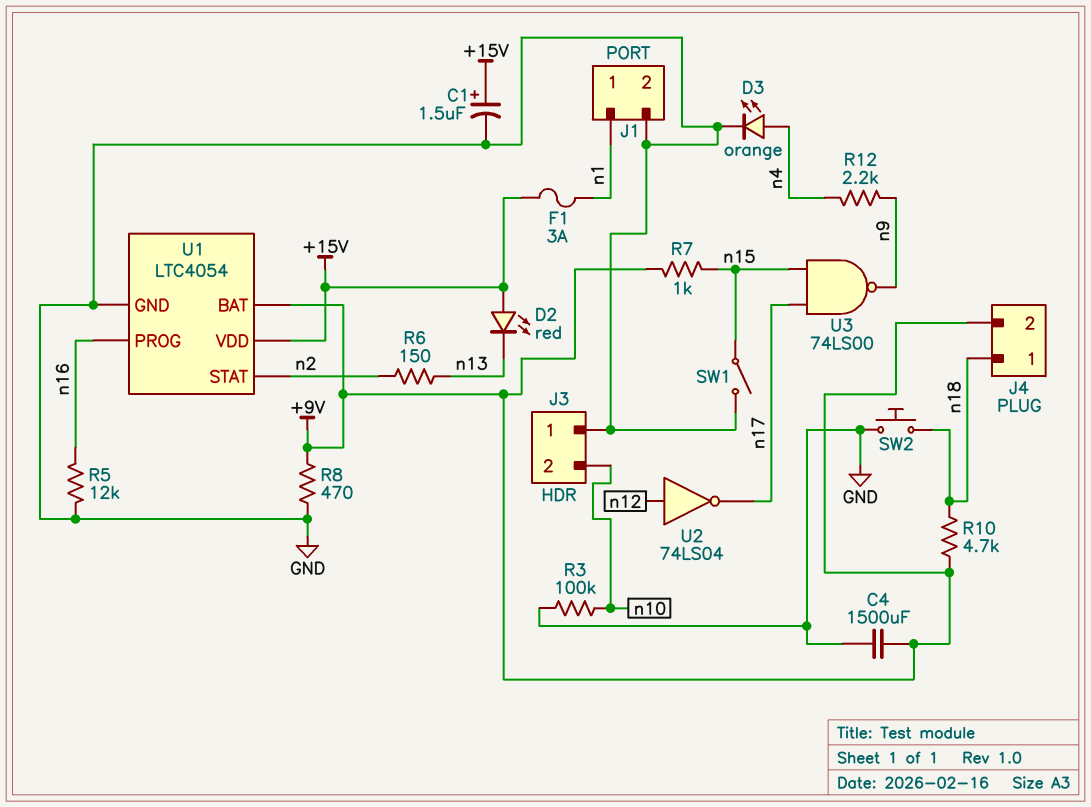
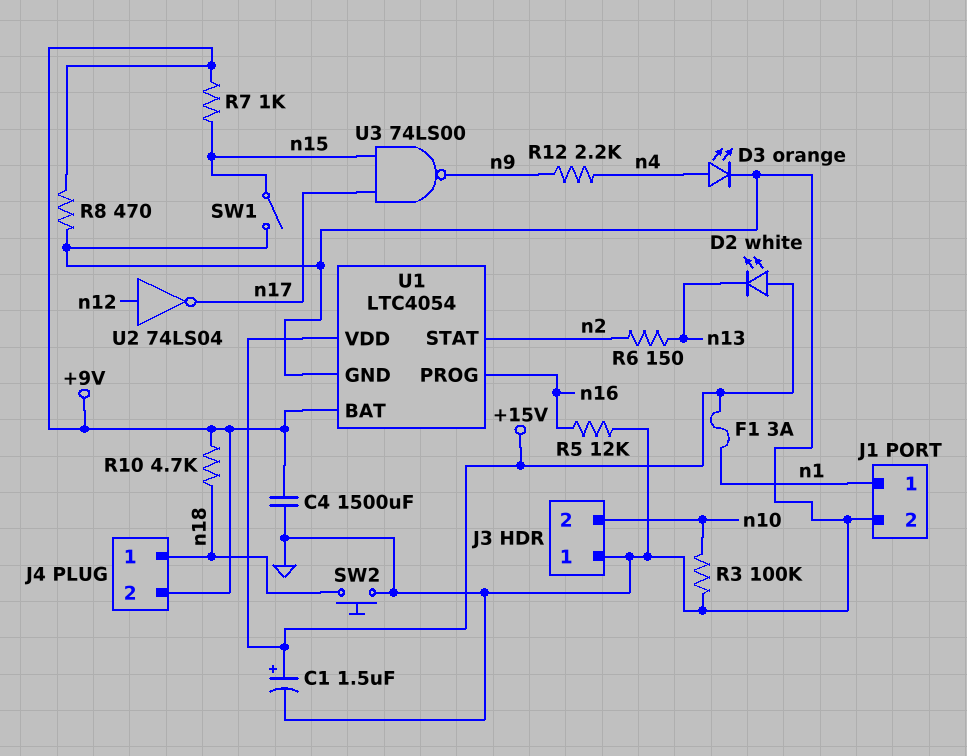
D2: LED red (A +15V, K n13) -> LED white (A +15V, K n13)

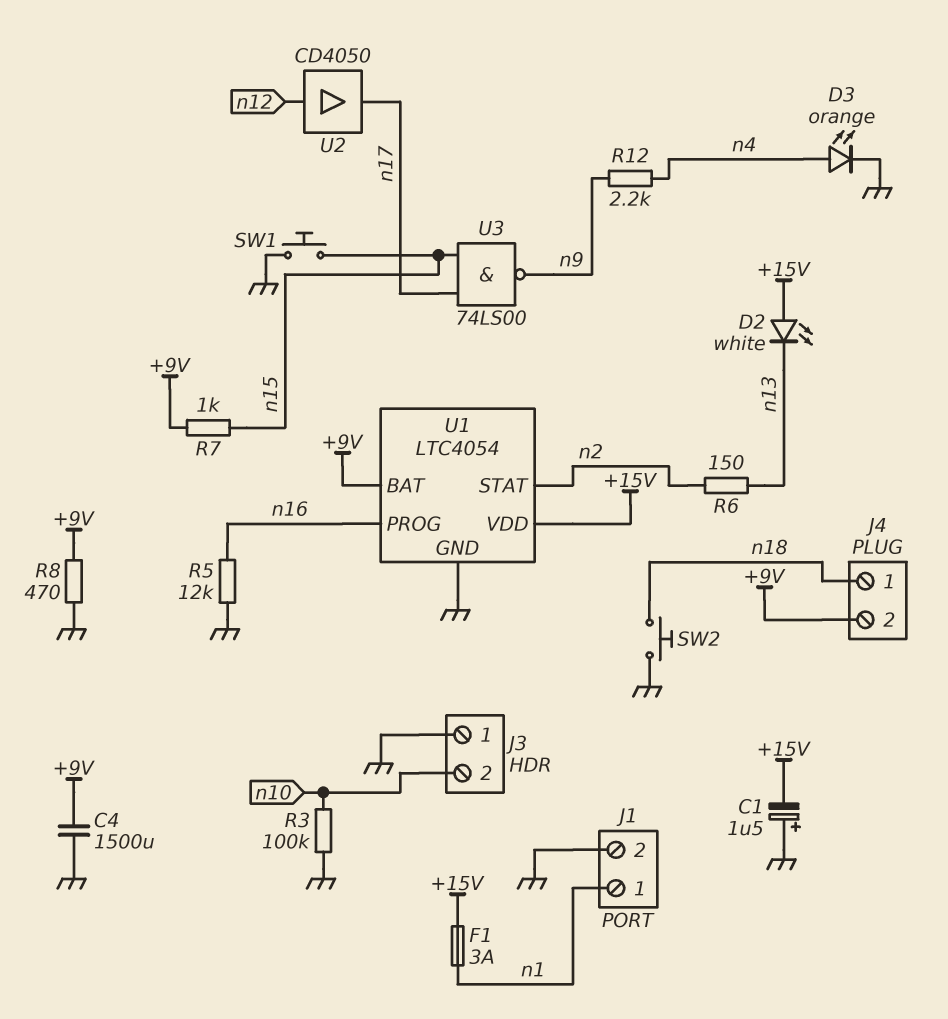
C1: 1.5uF (plus +15V, minus GND) -> 1.5uF (plus GND, minus +15V)
R10: 4.7k (+9V, n18) -> none
SW1: switch (GND, n15) -> button (GND, n15)
U2: NOT 74LS04 (in n12, out n17) -> buffer CD4050 (in n12, out n17)

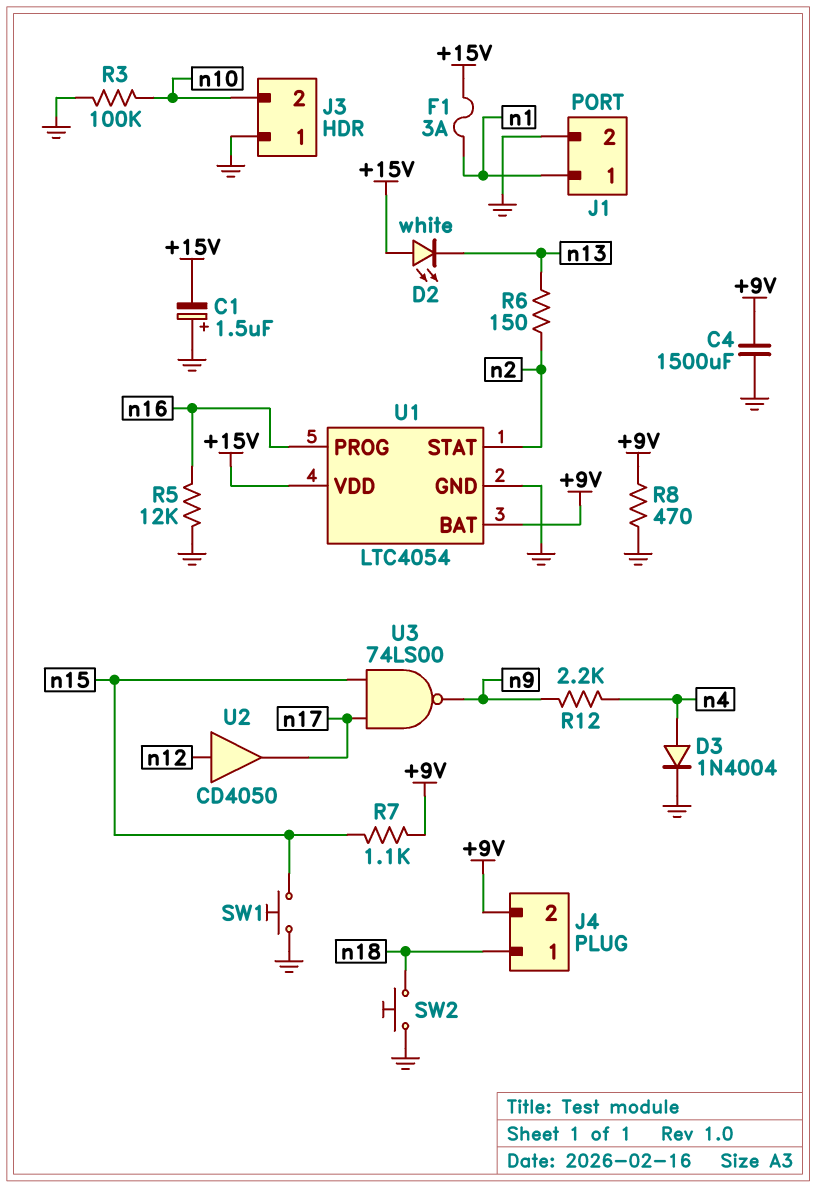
D3: LED orange (A n4, K GND) -> diode 1N4004 (A n4, K GND)
R7: 1k (+9V, n15) -> 1.1k (+9V, n15)

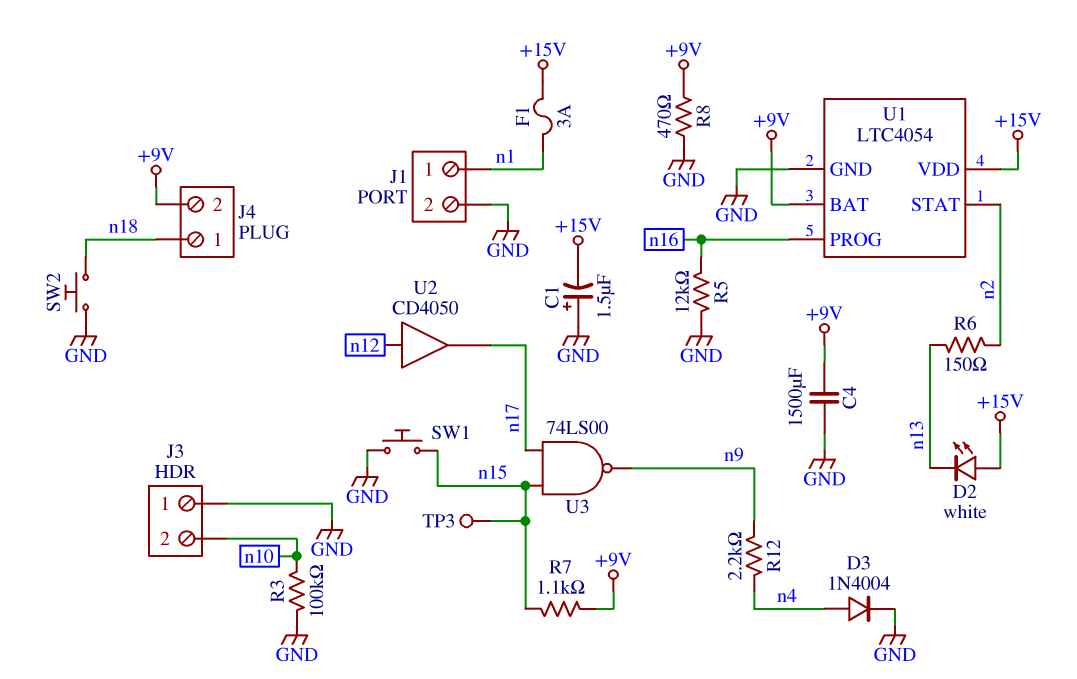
TP3: none -> test point (n15)

